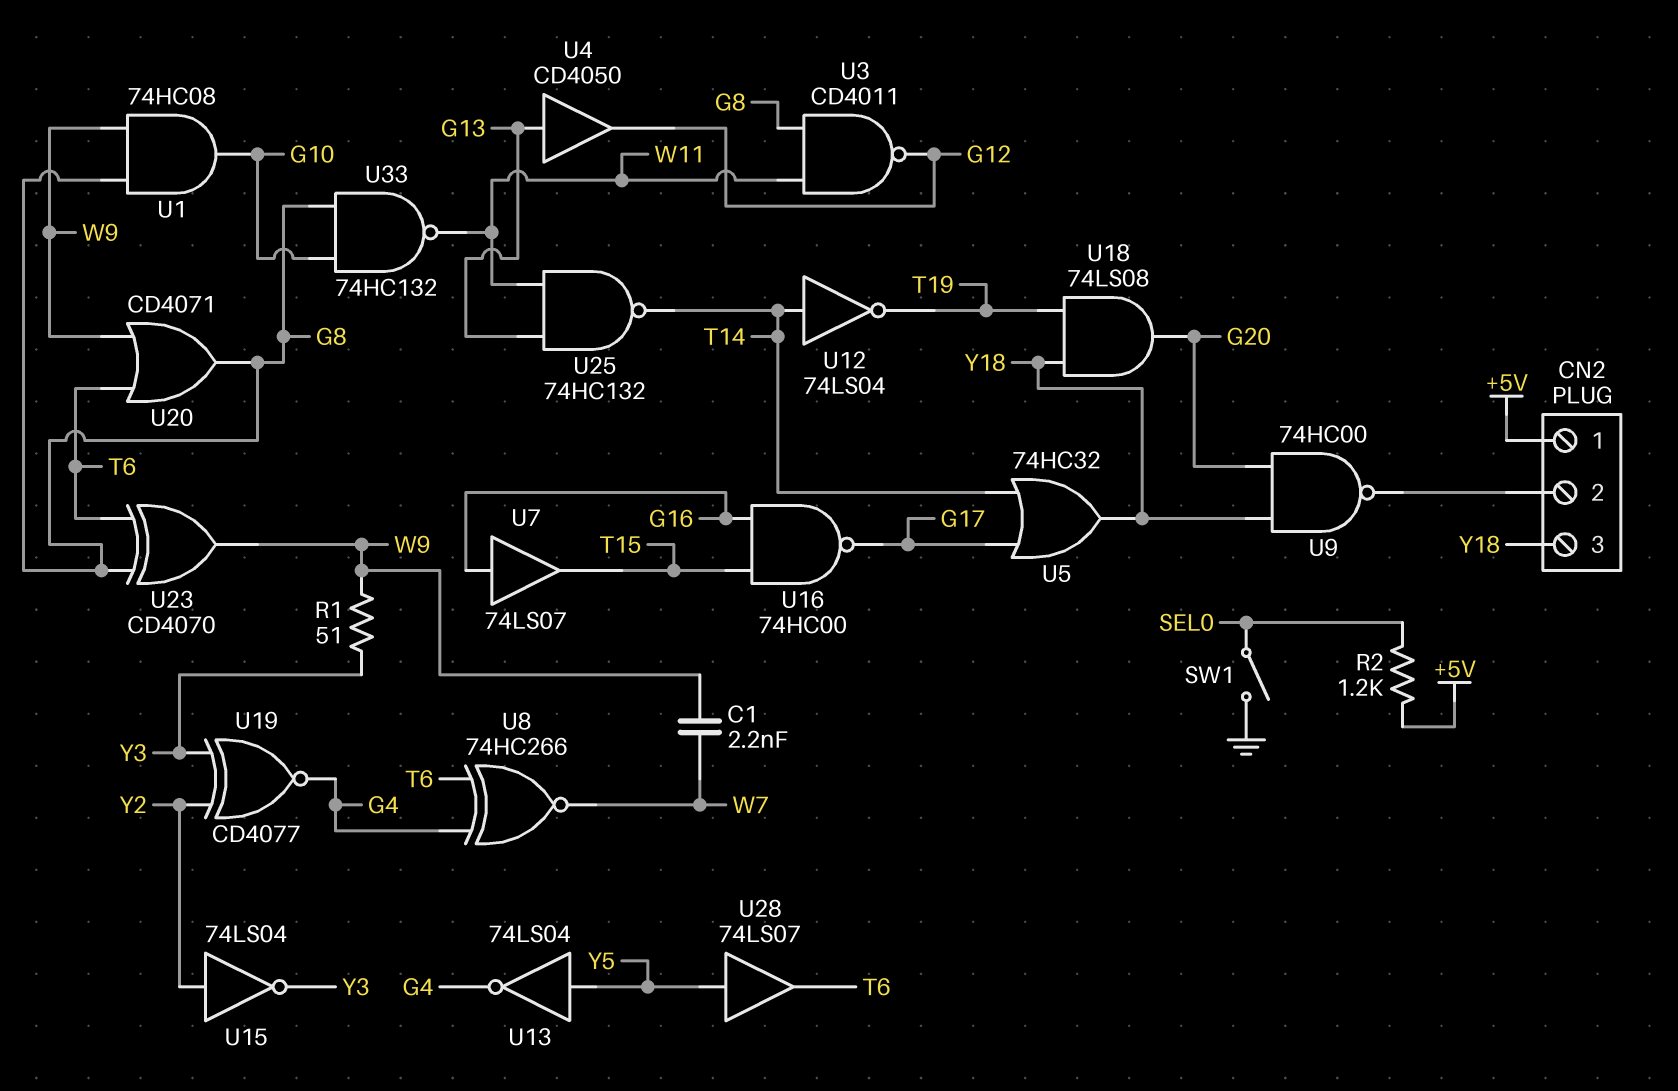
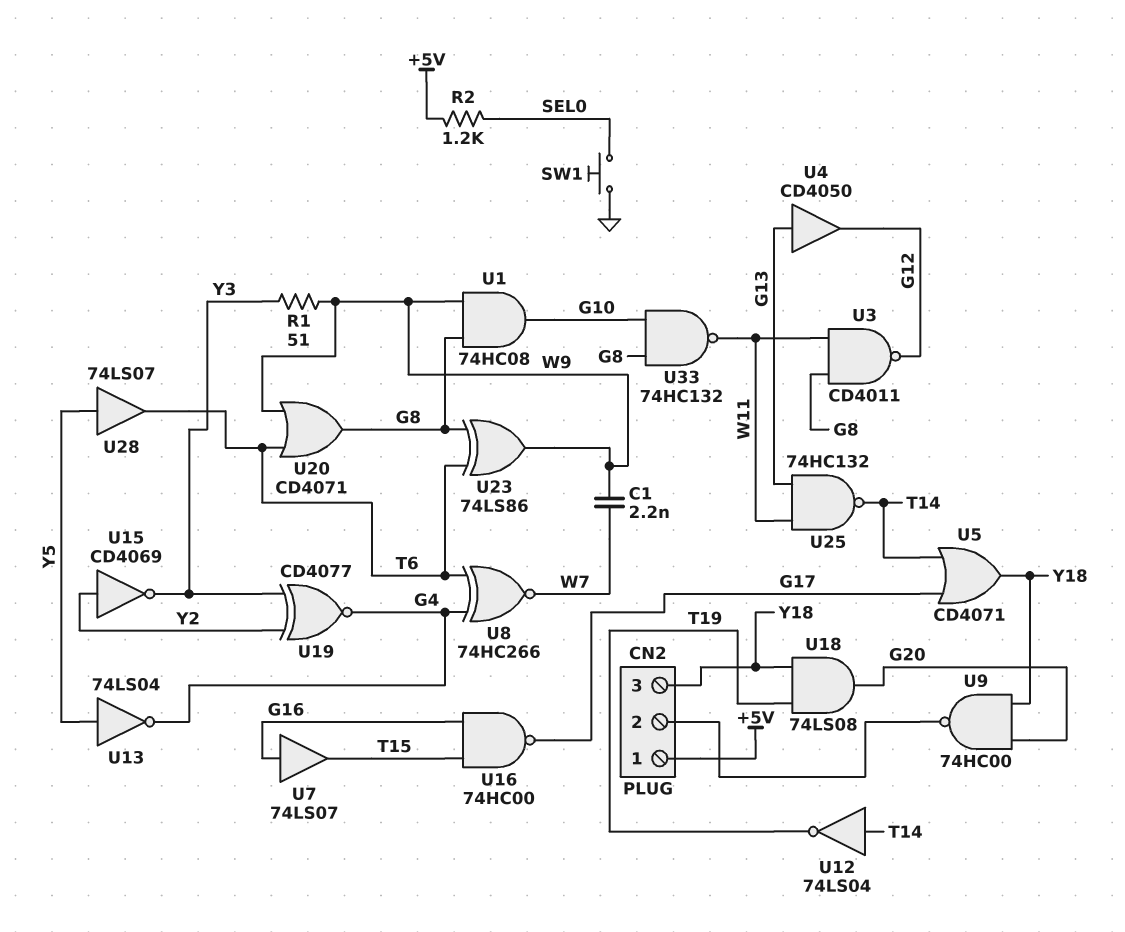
SW1: switch (GND, SEL0) -> button (GND, SEL0)
U5: OR 74HC32 (in G17, in T14, out Y18) -> OR CD4071 (in G17, in T14, out Y18)
U15: NOT 74LS04 (in Y2, out Y3) -> NOT CD4069 (in Y2, out Y3)
U23: XOR CD4070 (in G8, in T6, out W9) -> XOR 74LS86 (in G8, in T6, out W9)

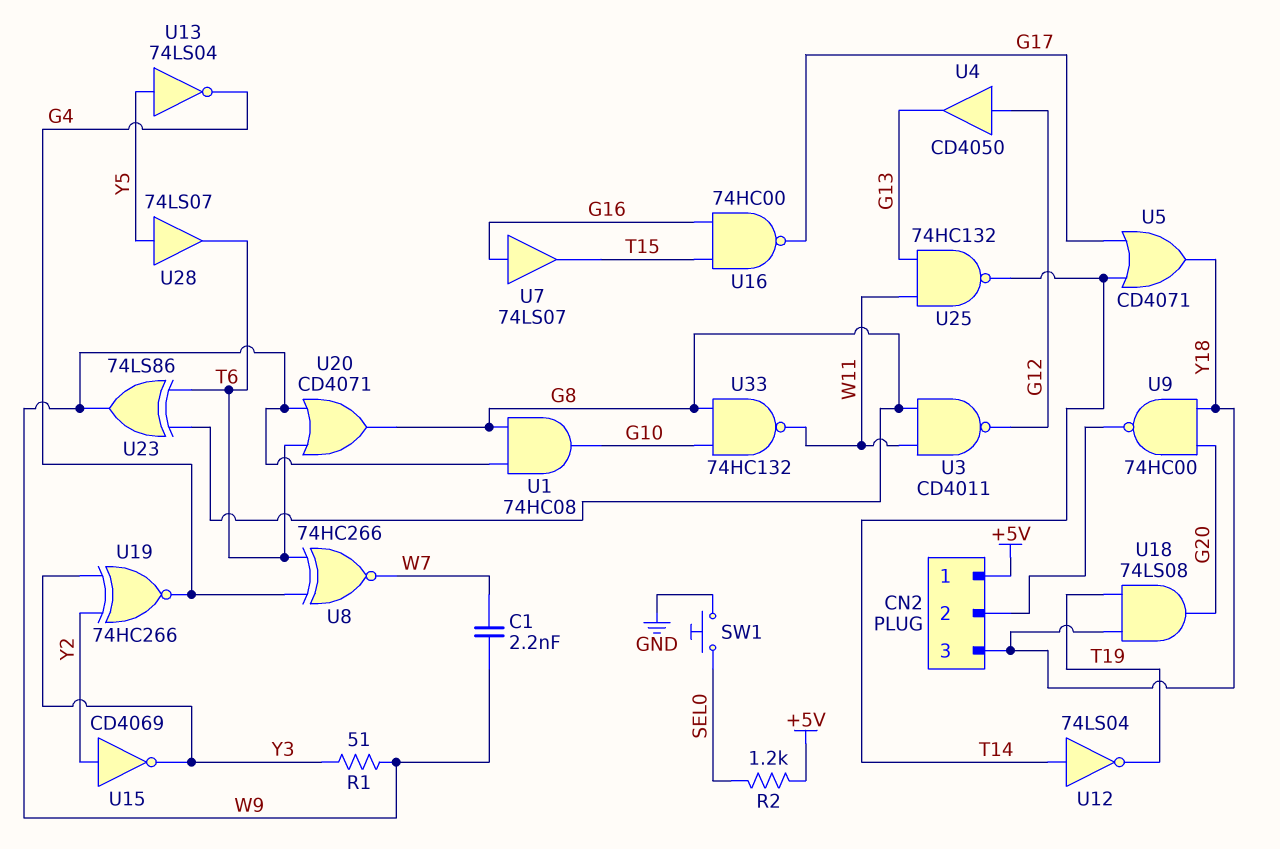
U4: buffer CD4050 (in G13, out G12) -> buffer CD4050 (in G12, out G13)
U19: XNOR CD4077 (in Y2, in Y3, out G4) -> XNOR 74HC266 (in Y2, in Y3, out G4)

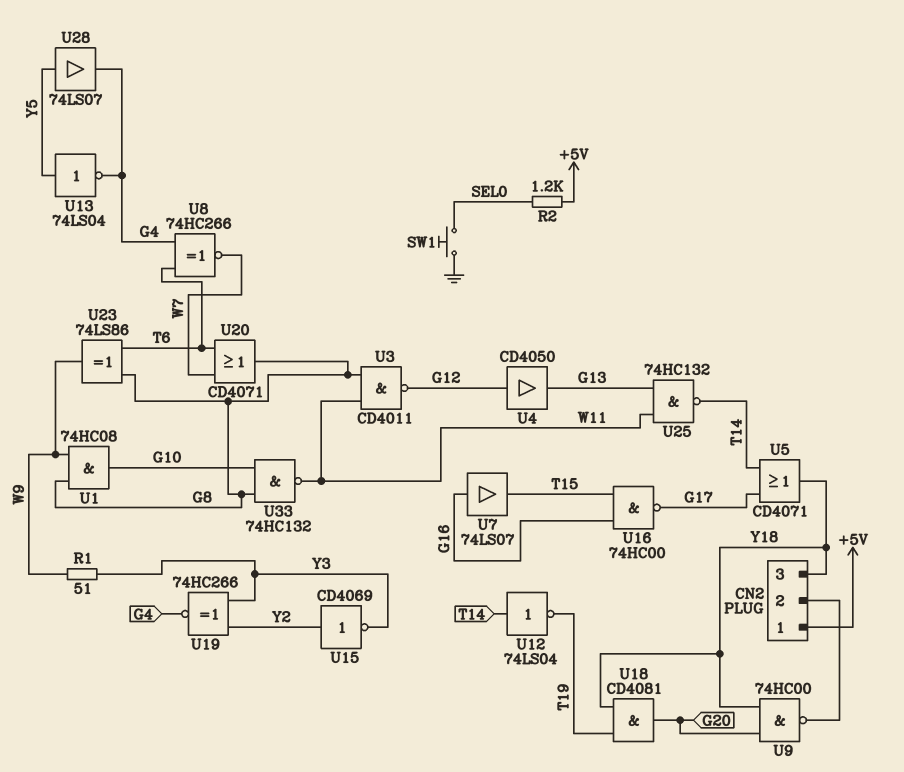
C1: 2.2nF (W7, W9) -> none
U18: AND 74LS08 (in T19, in Y18, out G20) -> AND CD4081 (in T19, in Y18, out G20)
U20: OR CD4071 (in T6, in W9, out G8) -> OR CD4071 (in T6, in W7, out G8)
U28: buffer 74LS07 (in Y5, out T6) -> buffer 74LS07 (in Y5, out G4)

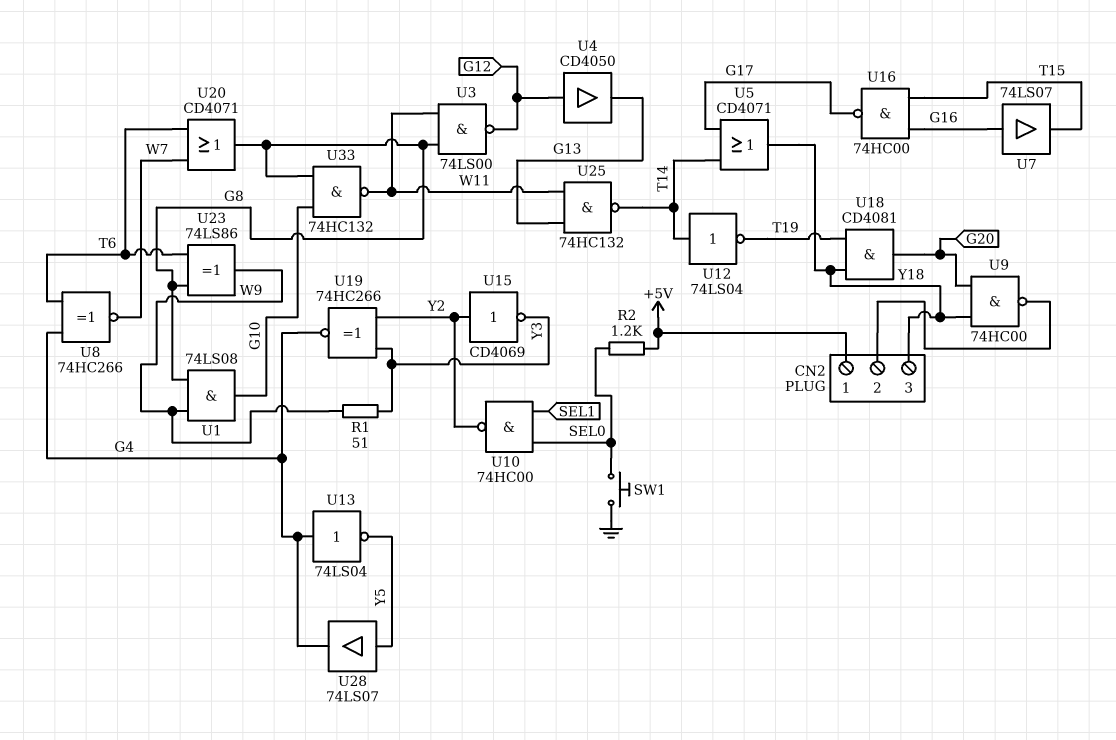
U1: AND 74HC08 (in G8, in W9, out G10) -> AND 74LS08 (in G8, in W9, out G10)
U3: NAND CD4011 (in G8, in W11, out G12) -> NAND 74LS00 (in G8, in W11, out G12)
U10: none -> NAND 74HC00 (in SEL0, in SEL1, out Y2)
U13: NOT 74LS04 (in Y5, out G4) -> NOT 74LS04 (in G4, out Y5)

